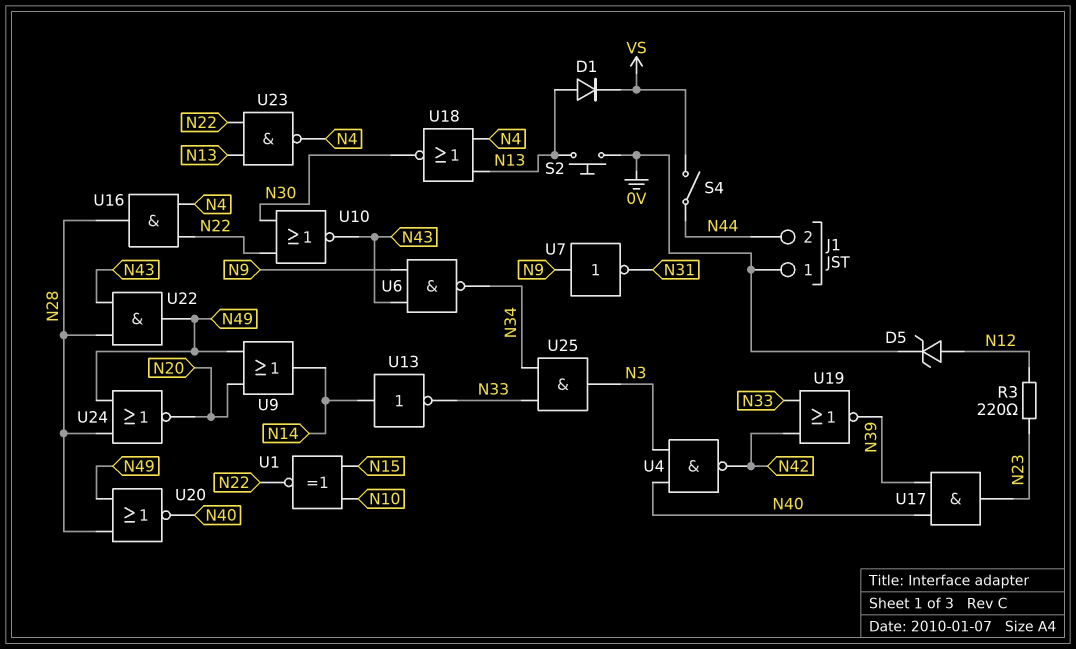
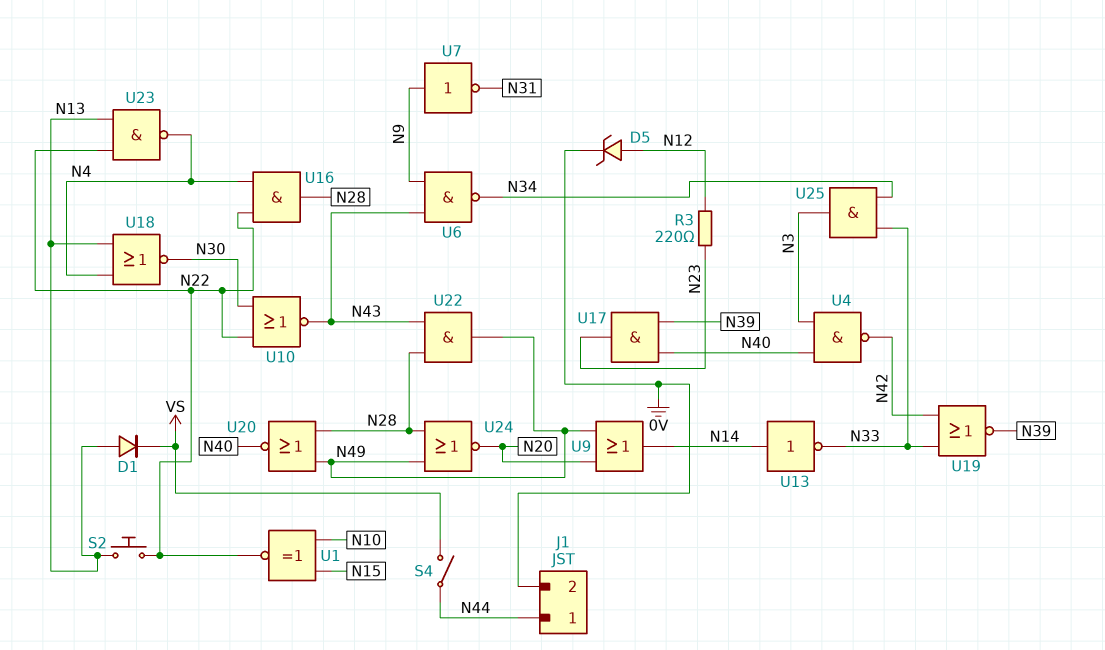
J1 pin 1: 0V -> N44
J1 pin 2: N44 -> 0V
S2: button (0V, N13) -> button (N13, N22)

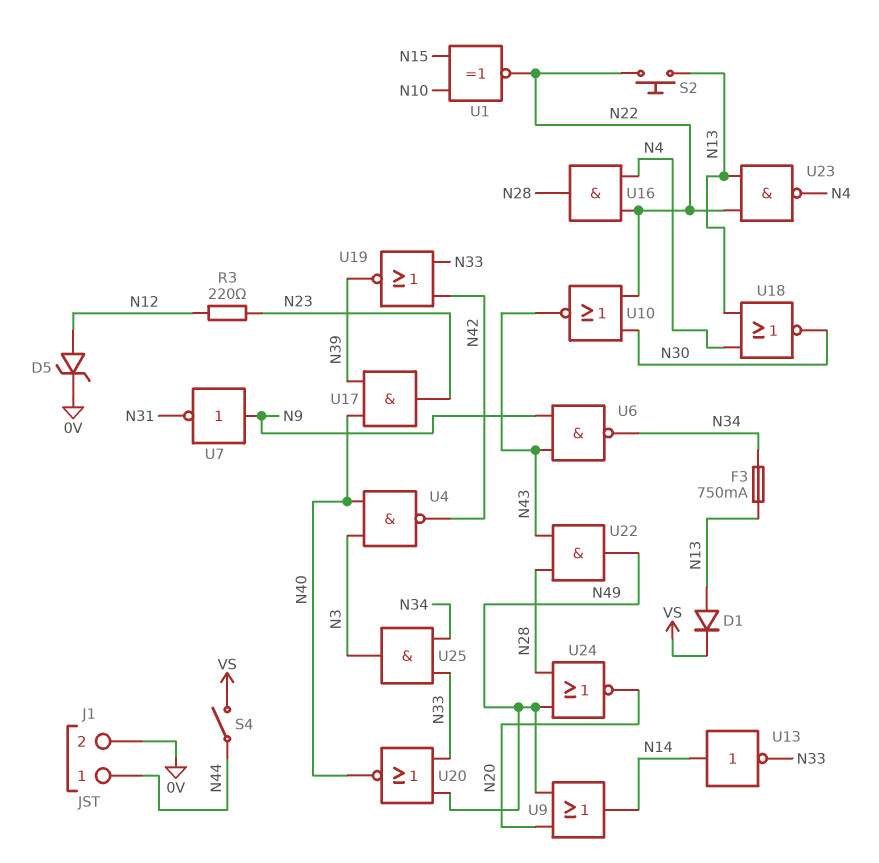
F3: none -> 750mA (N13, N34)
U20: NOR (in N28, in N49, out N40) -> NOR (in N33, in N49, out N40)

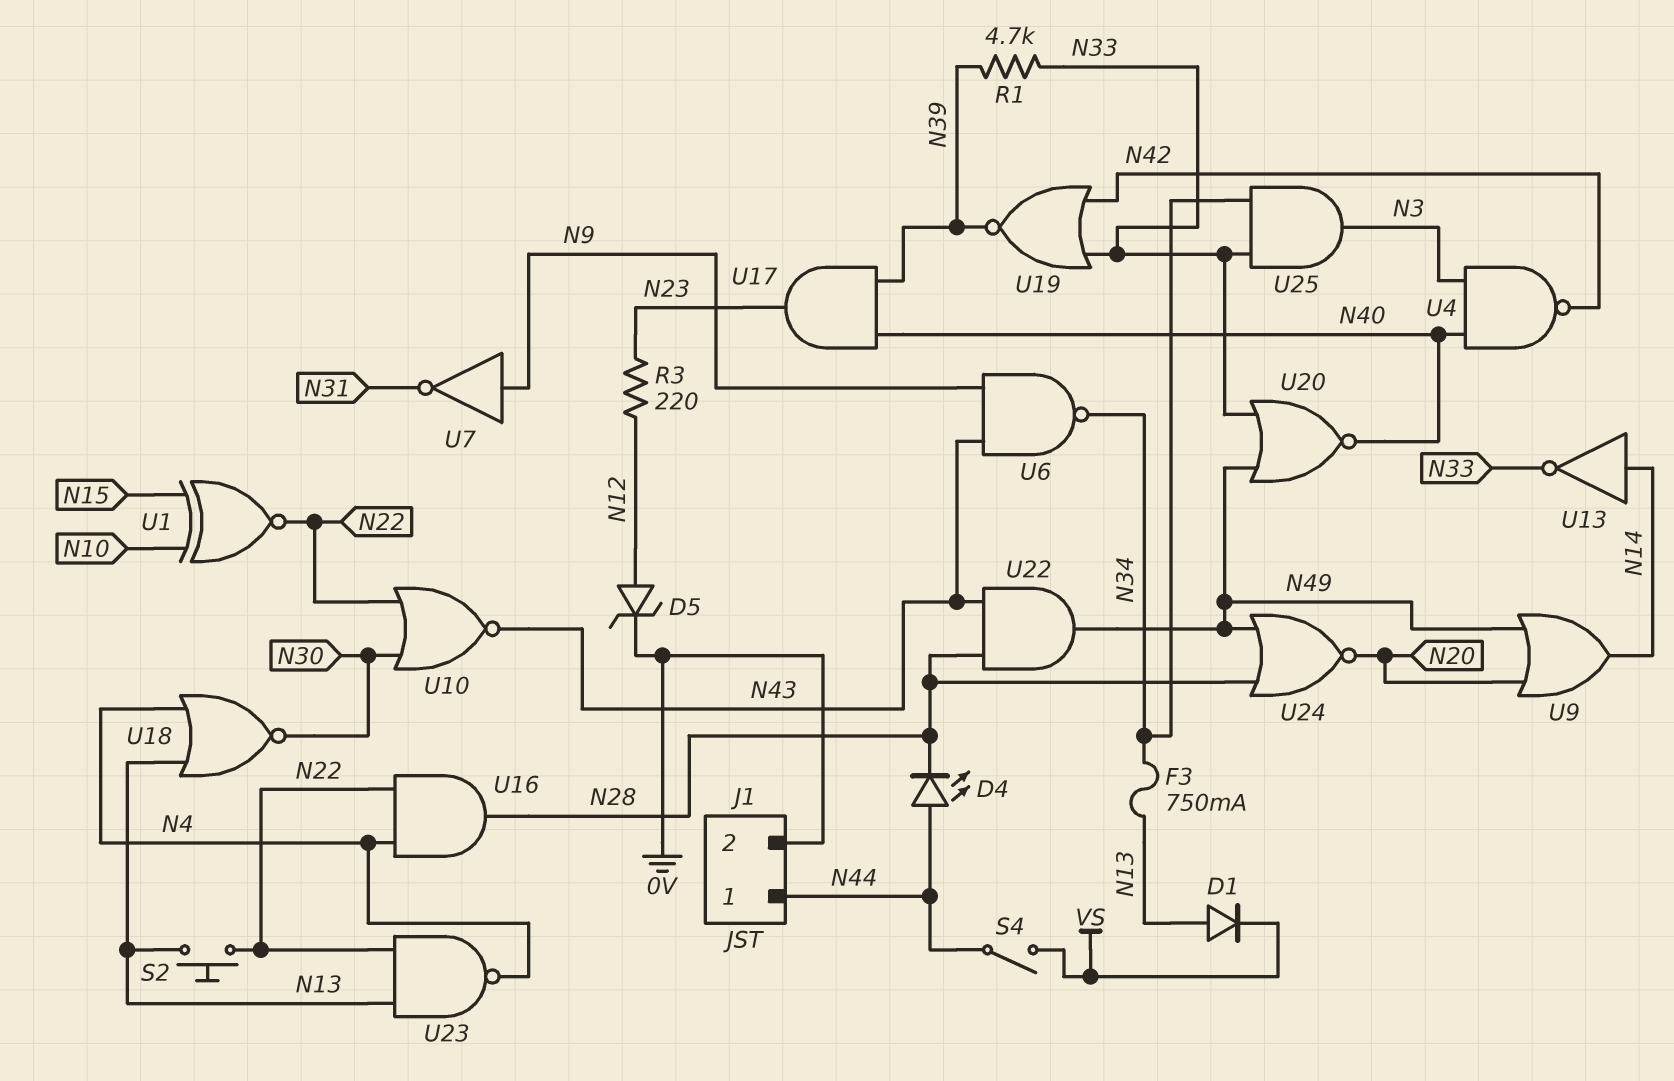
D4: none -> LED (A N44, K N28)
R1: none -> 4.7k (N33, N39)

